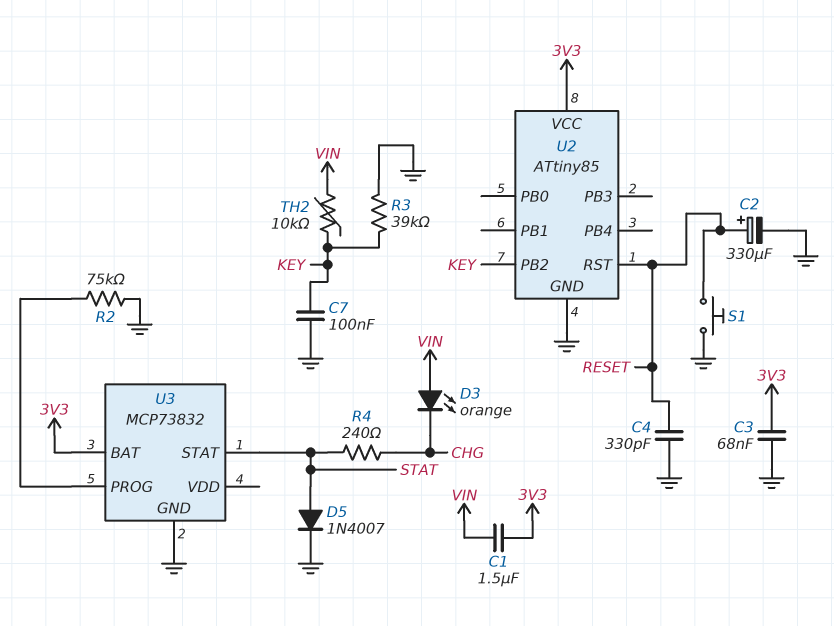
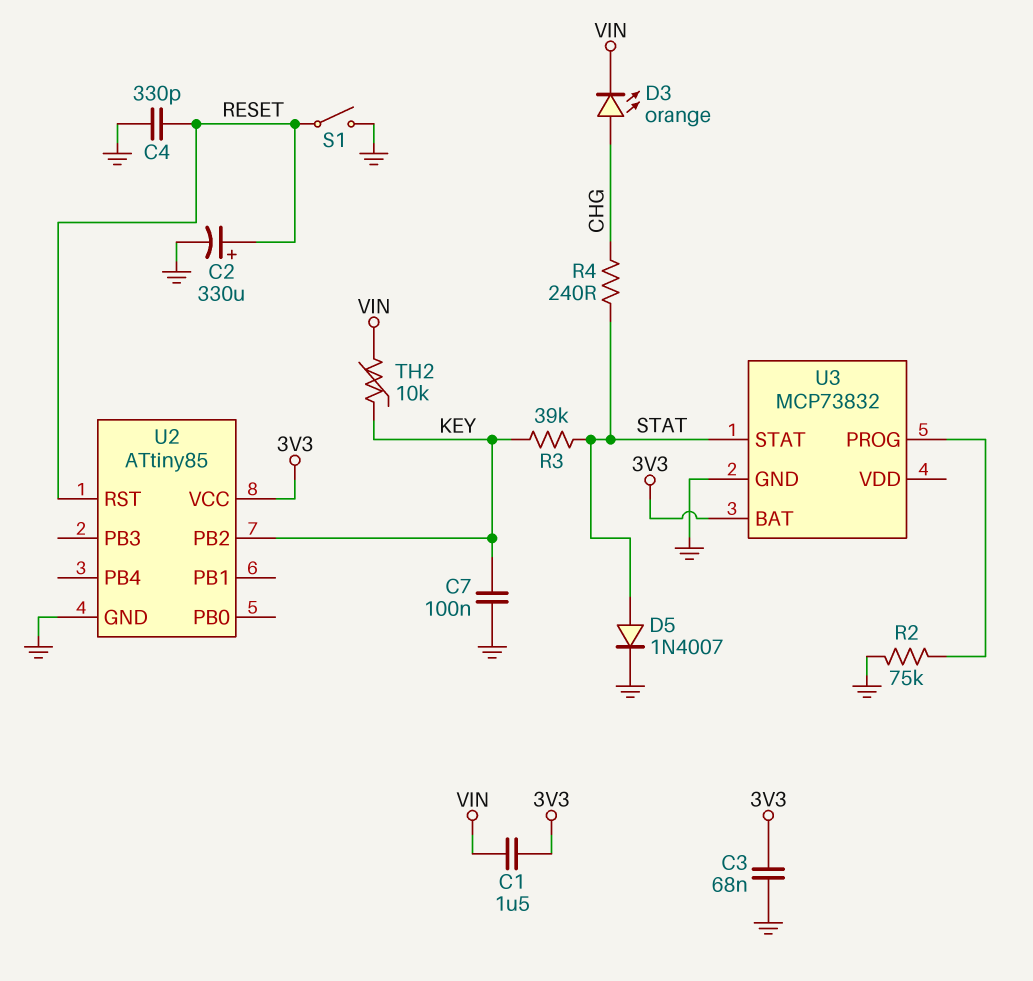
D3: LED orange (A VIN, K CHG) -> LED orange (A CHG, K VIN)
R3: 39k (GND, KEY) -> 39k (KEY, STAT)
S1: button (GND, RESET) -> switch (GND, RESET)

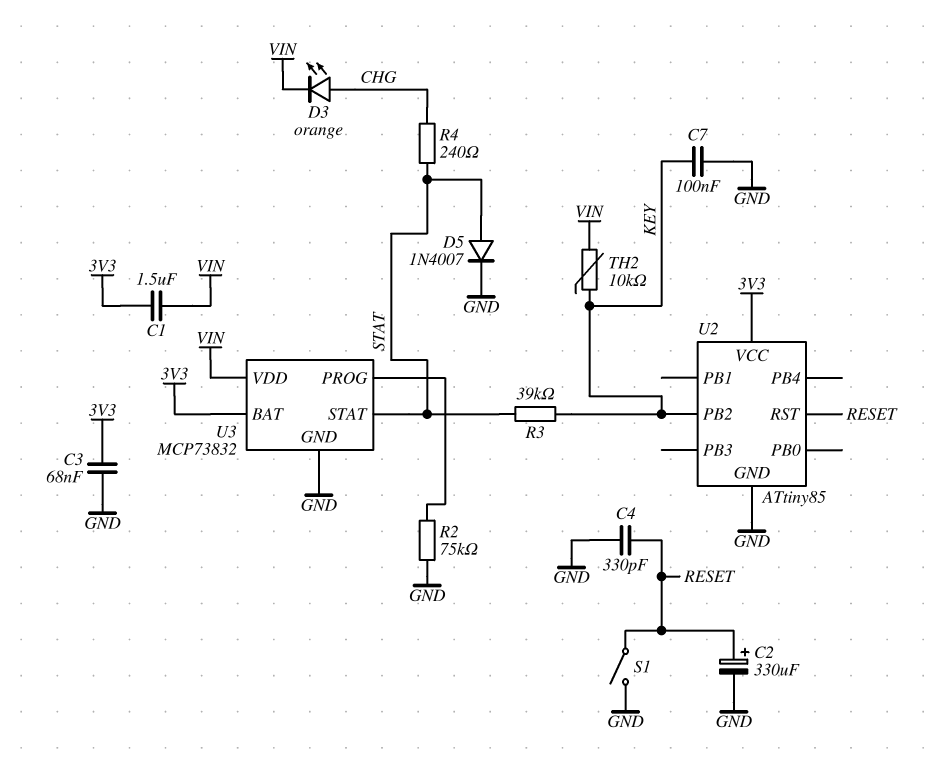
U3 pin VDD: none -> VIN

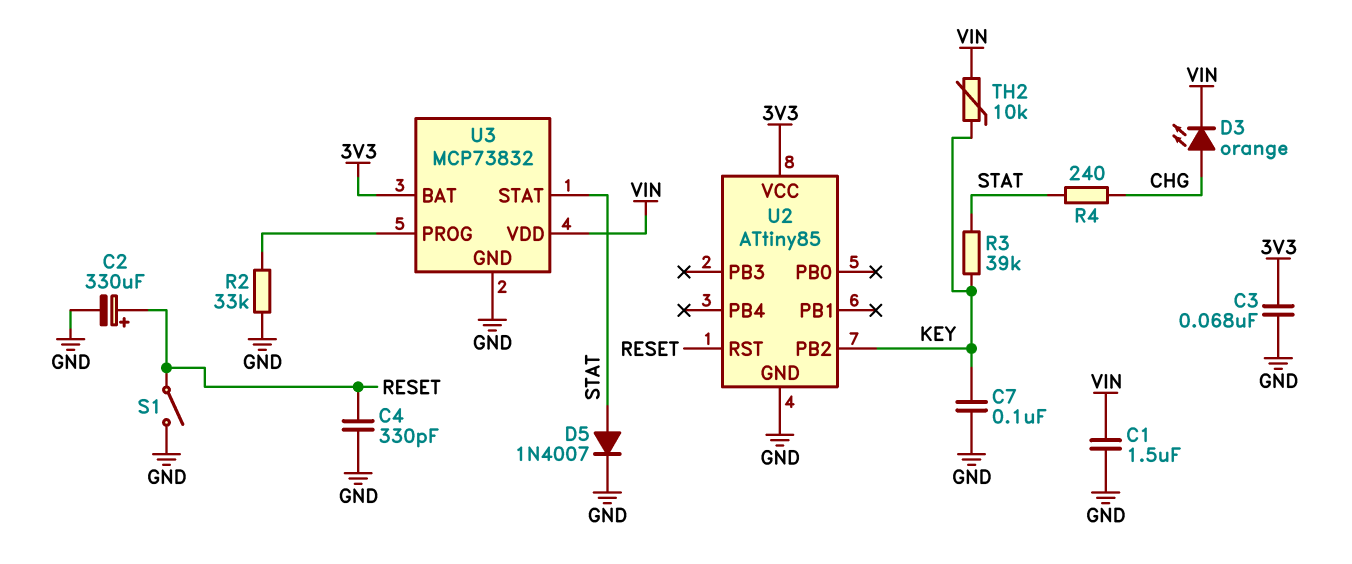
C1: 1.5uF (3V3, VIN) -> 1.5uF (GND, VIN)
R2: 75k (GND, U3/PROG) -> 33k (GND, U3/PROG)

